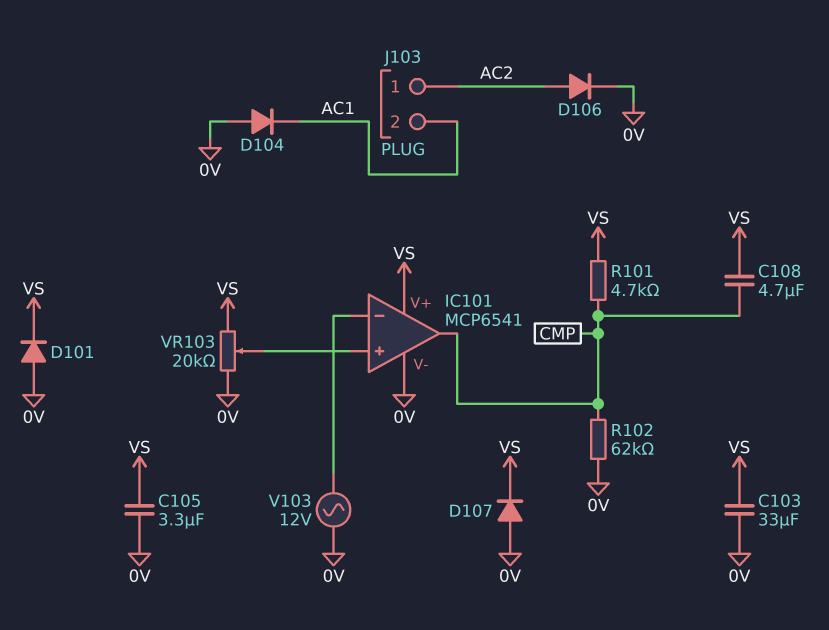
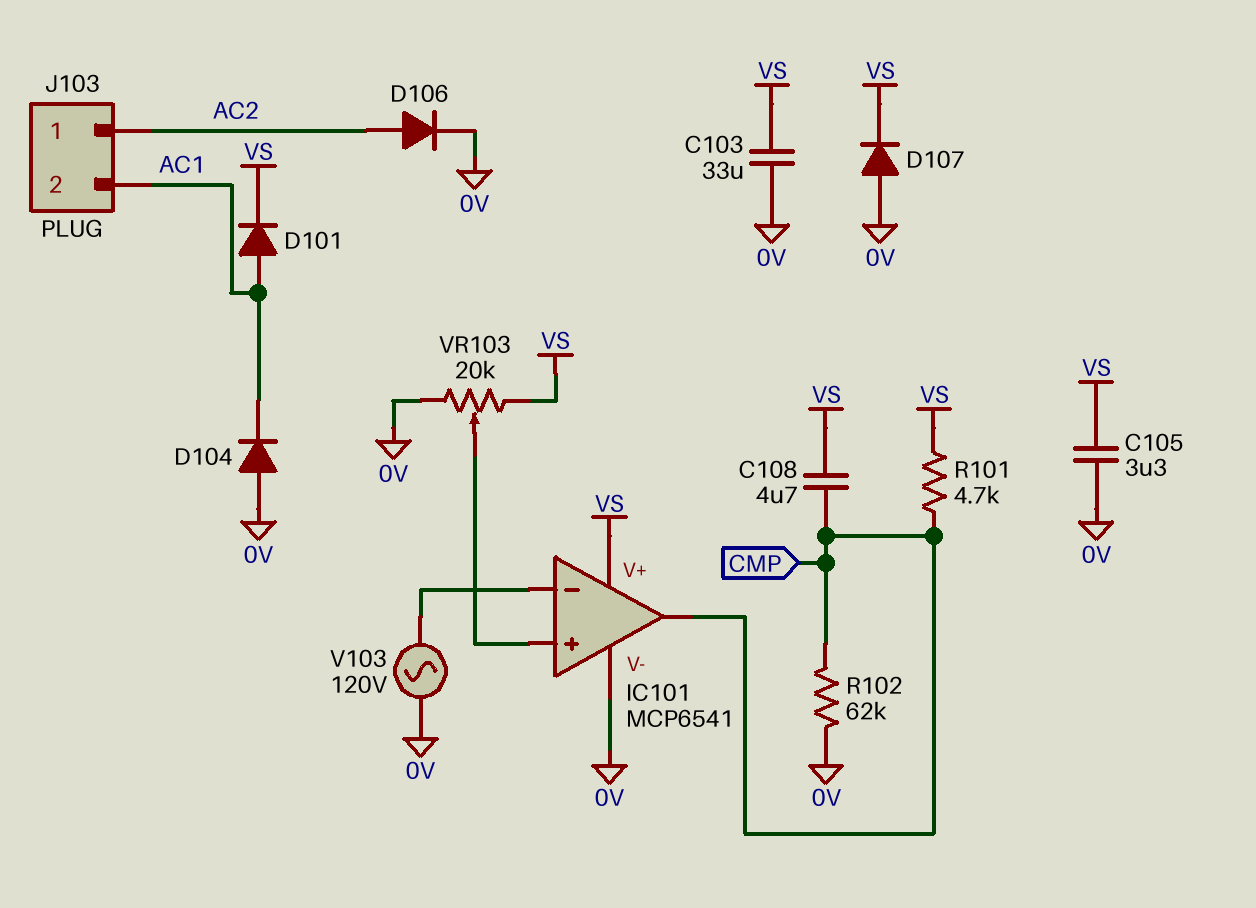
D101: diode (A 0V, K VS) -> diode (A AC1, K VS)
V103: AC 12V (0V, IC101/in-) -> AC 120V (0V, IC101/in-)

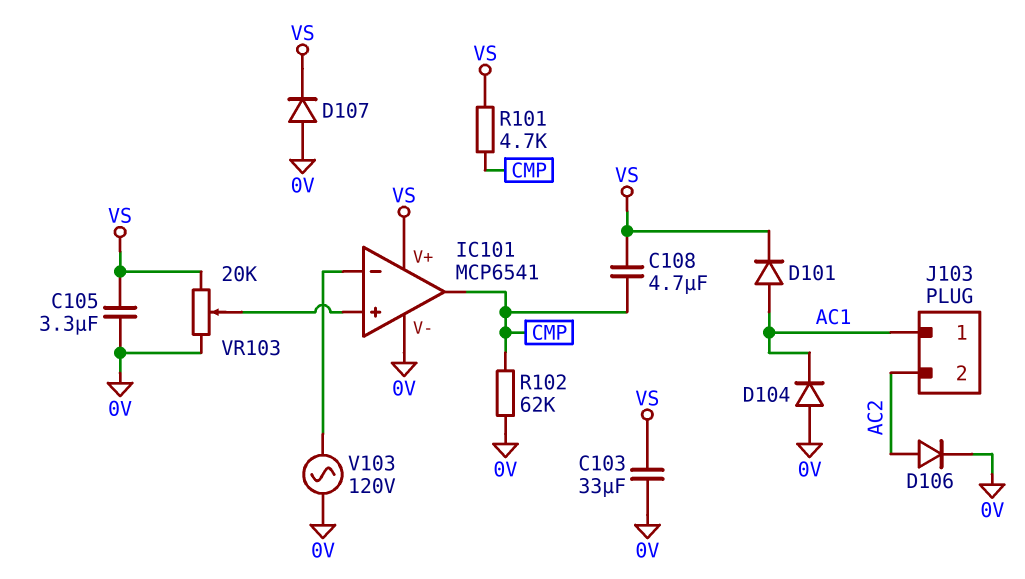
J103 pin 1: AC2 -> AC1
J103 pin 2: AC1 -> AC2

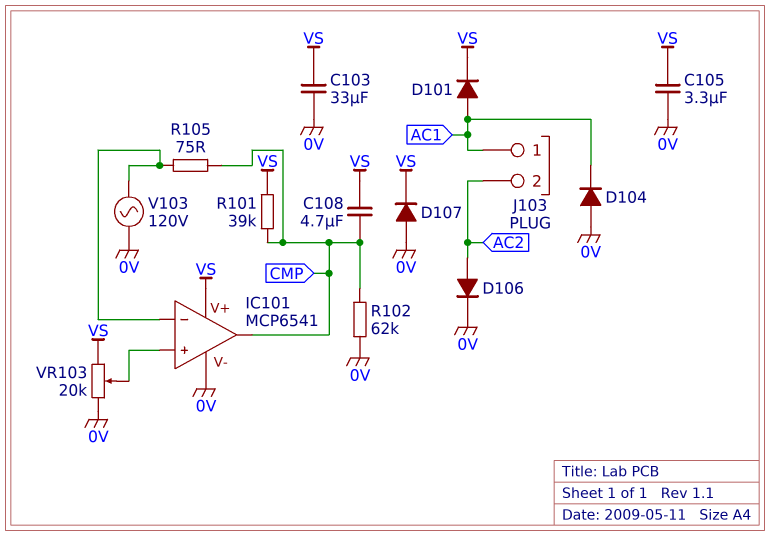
R101: 4.7k (CMP, VS) -> 39k (CMP, VS)
R105: none -> 75 (CMP, IC101/in-)

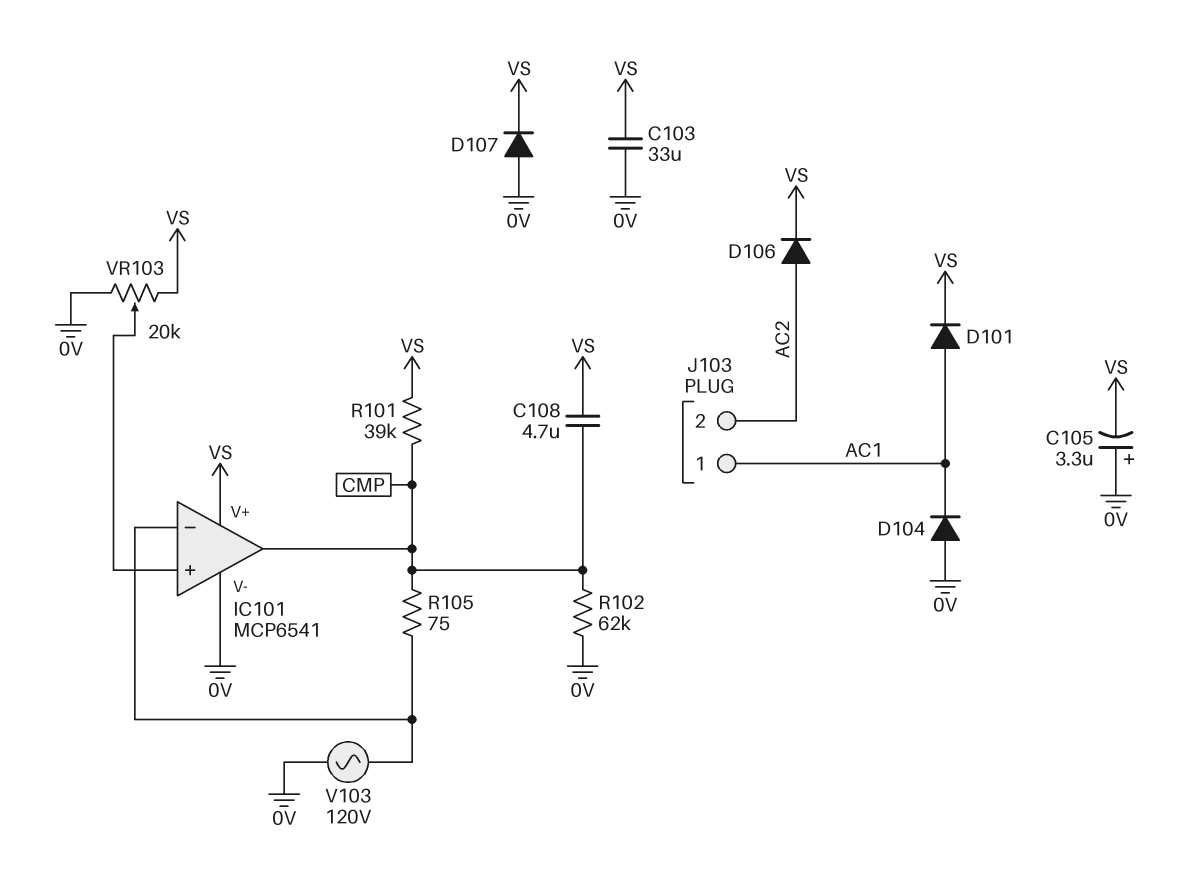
C105: 3.3uF (0V, VS) -> 3.3uF (plus 0V, minus VS)
D106: diode (A AC2, K 0V) -> diode (A AC2, K VS)

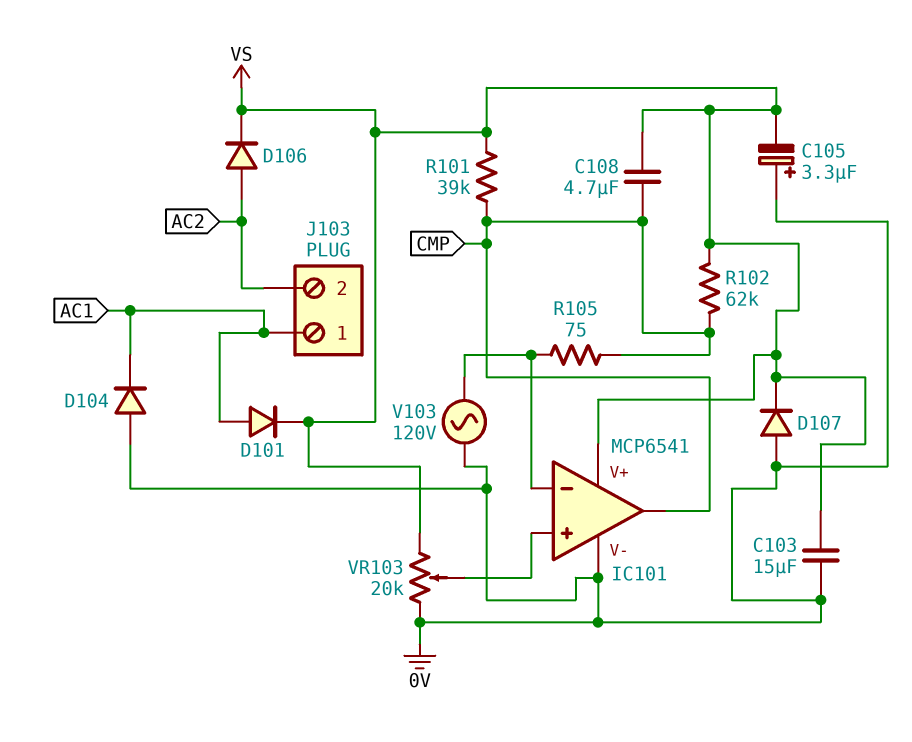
C103: 33uF (0V, VS) -> 15uF (0V, VS)
R102: 62k (0V, CMP) -> 62k (CMP, VS)

